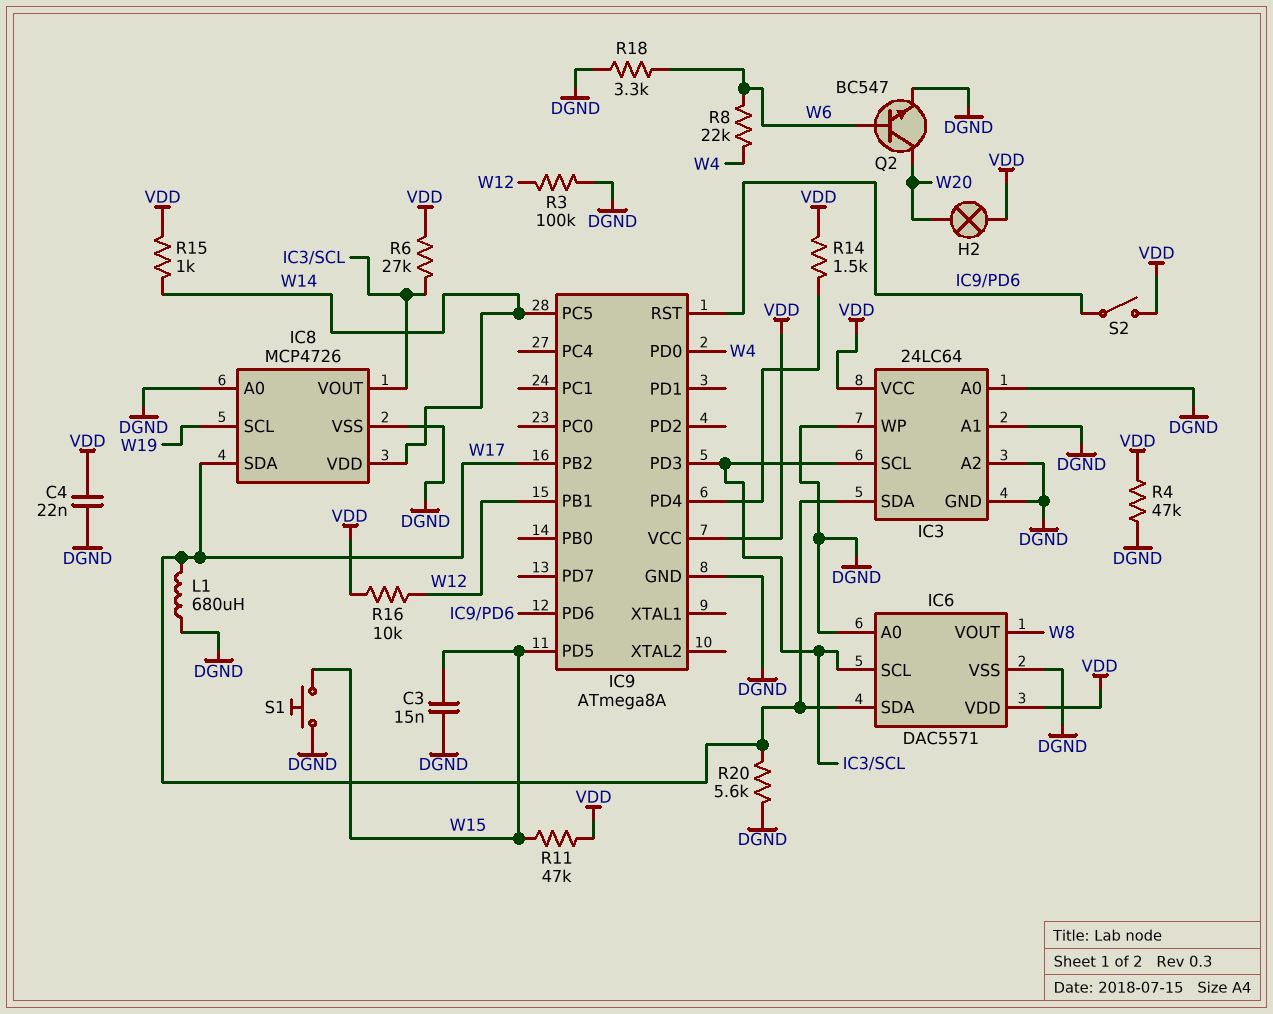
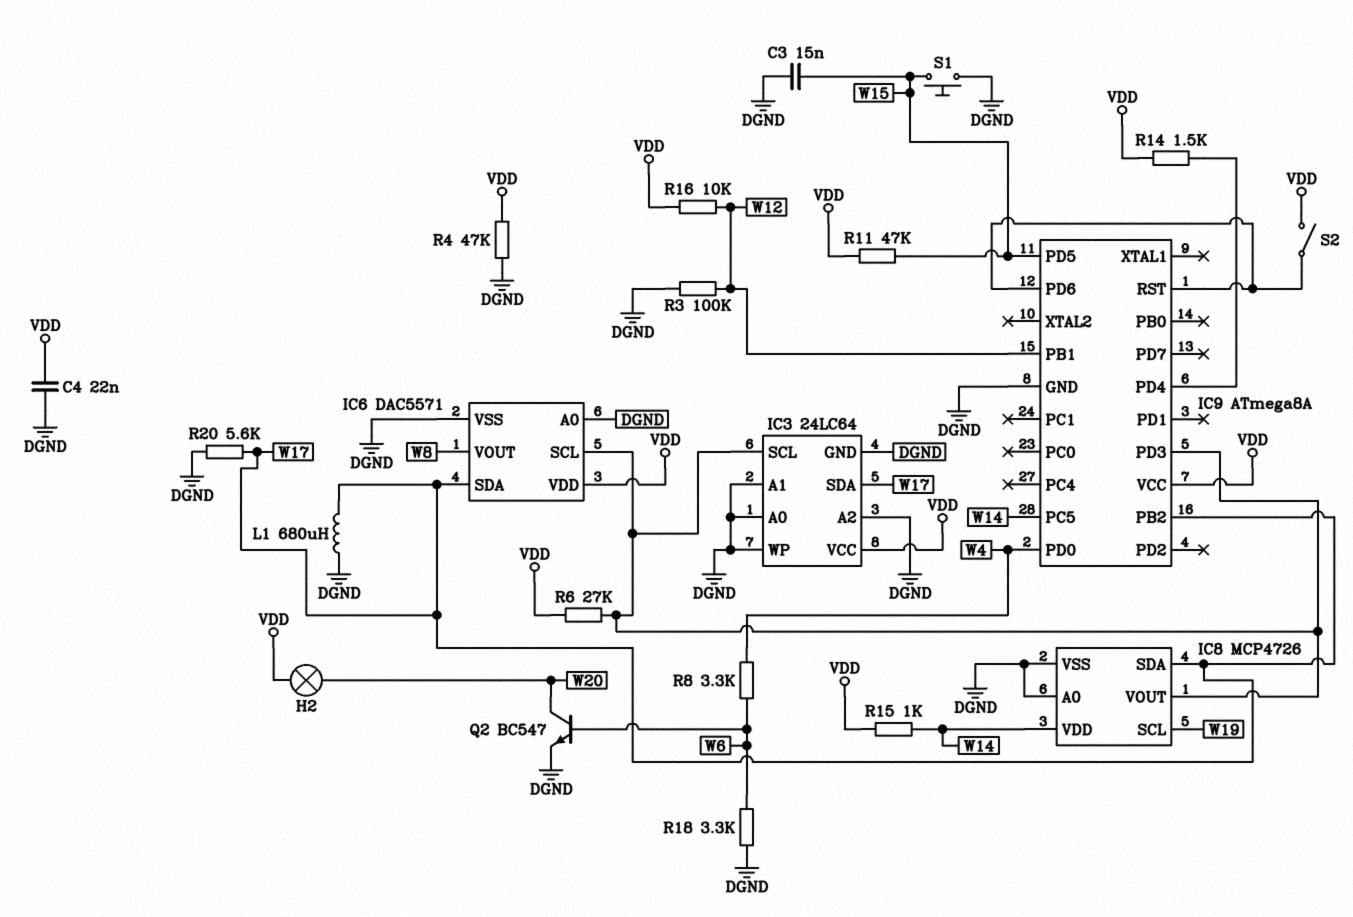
R8: 22k (W4, W6) -> 3.3k (W4, W6)

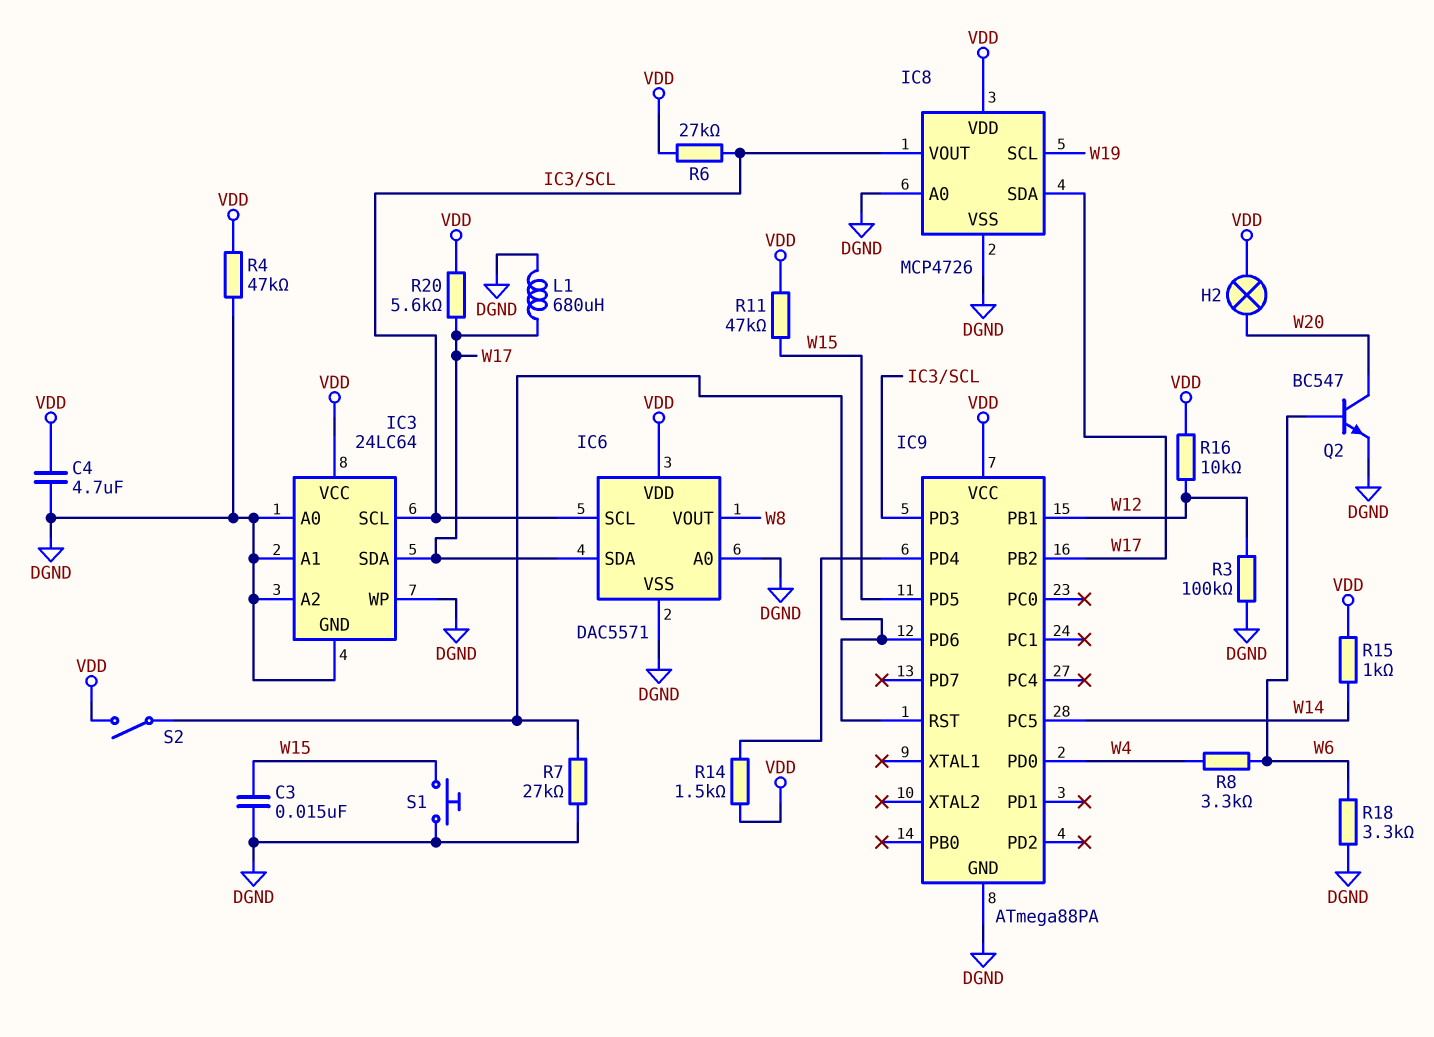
C4: 22nF (DGND, VDD) -> 4.7uF (DGND, VDD)
IC8 pin VDD: W14 -> VDD
IC9: ATmega8A -> ATmega88PA
R7: none -> 27k (DGND, IC9/PD6)
R20: 5.6k (DGND, W17) -> 5.6k (VDD, W17)

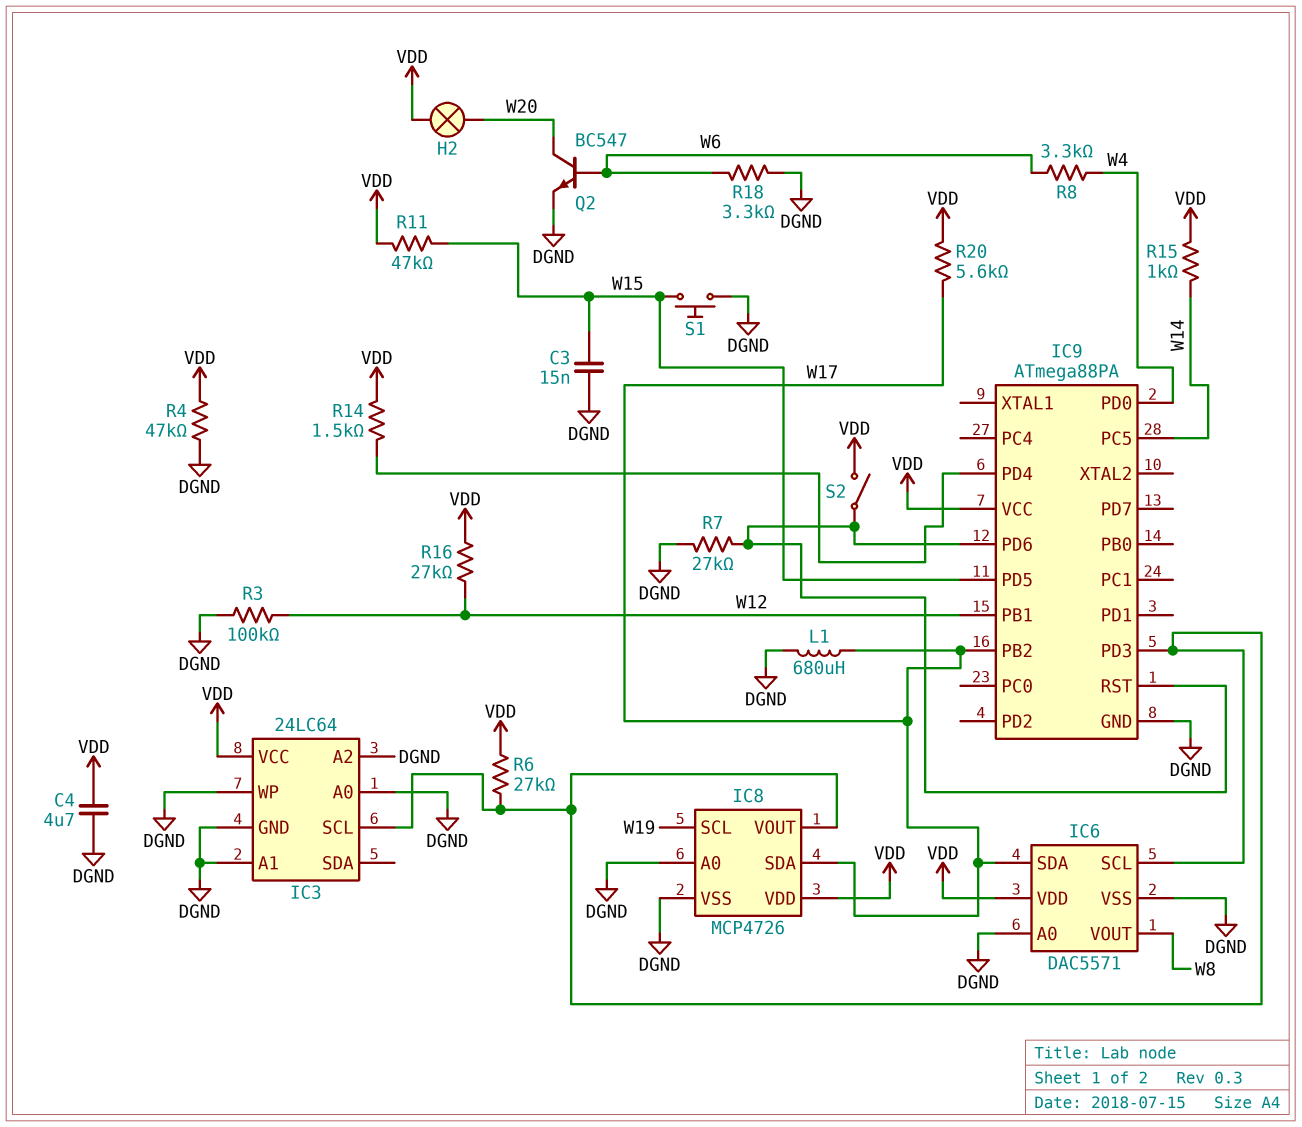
IC3 pin SDA: W17 -> none
R16: 10k (VDD, W12) -> 27k (VDD, W12)

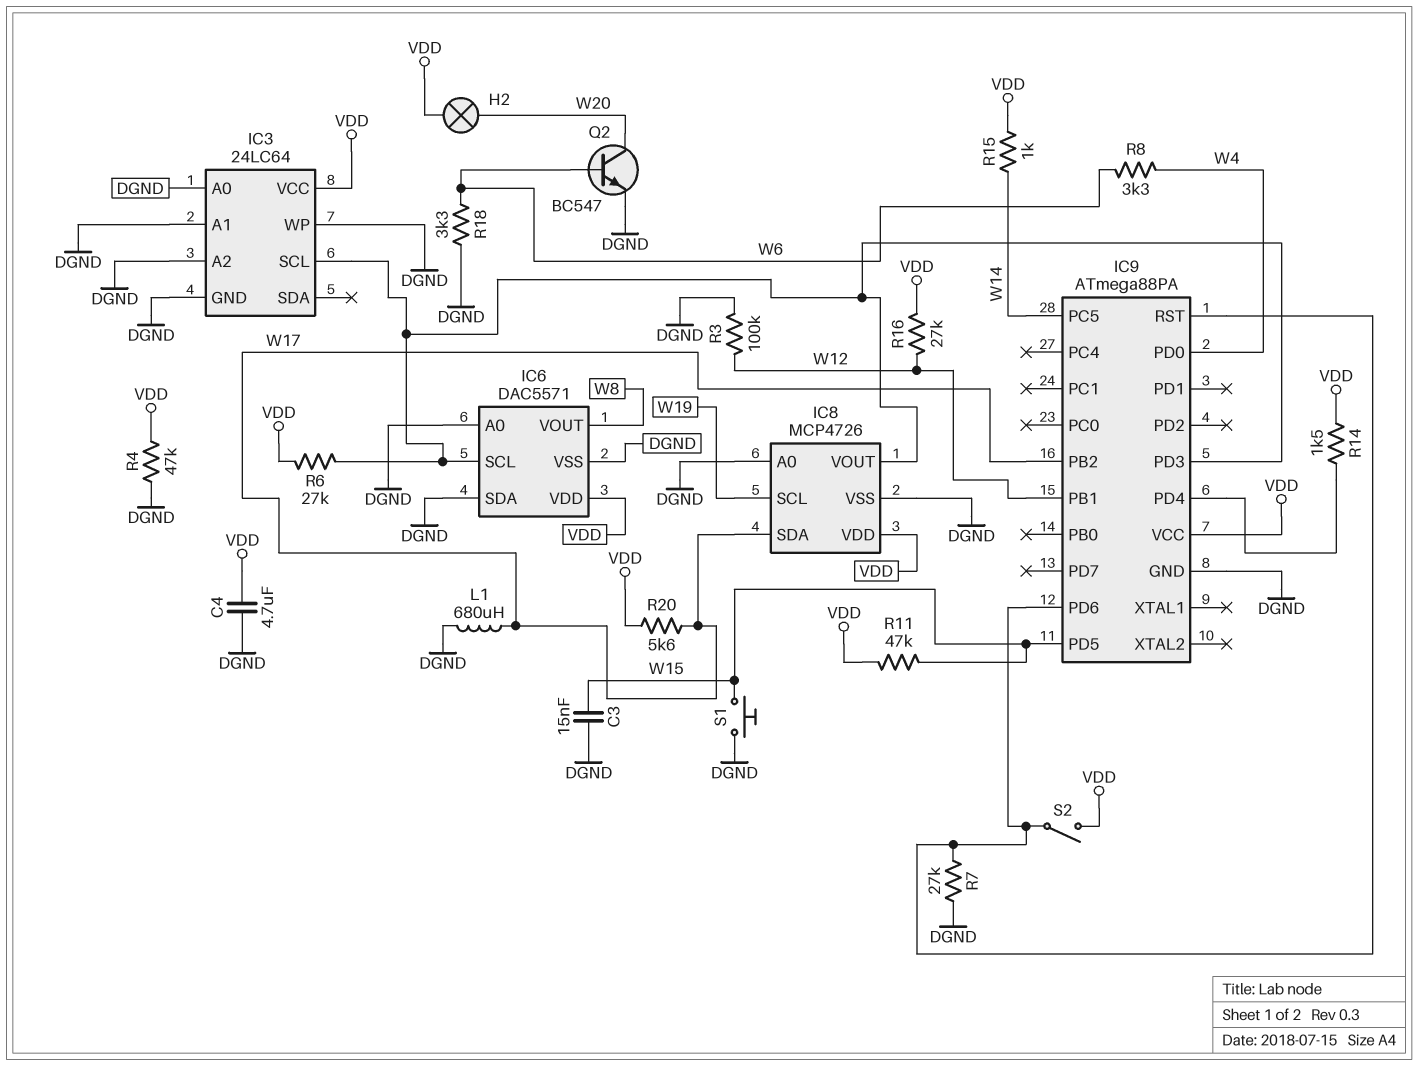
IC6 pin SDA: W17 -> DGND

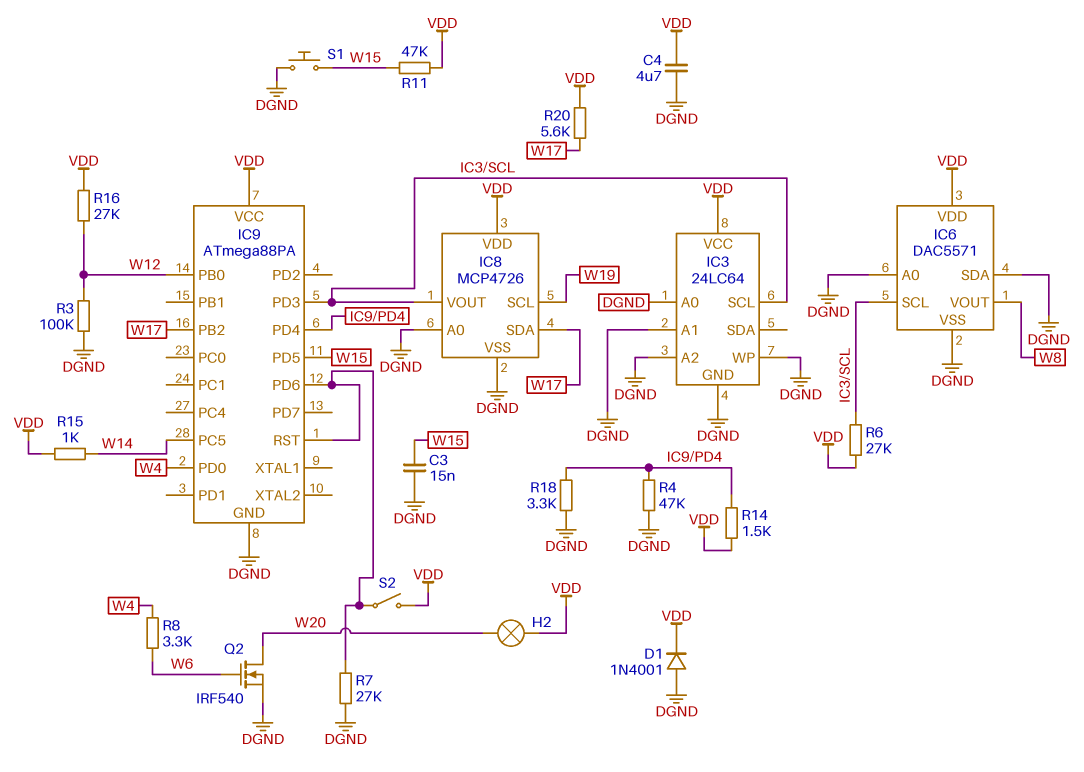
D1: none -> diode 1N4001 (A DGND, K VDD)
IC9 pin PB0: none -> W12
IC9 pin PB1: W12 -> none
L1: 680uH (DGND, W17) -> none
Q2: NPN BC547 (B W6, C W20, E DGND) -> NMOS IRF540 (G W6, D W20, S DGND)
R4: 47k (DGND, VDD) -> 47k (DGND, IC9/PD4)
R18: 3.3k (DGND, W6) -> 3.3k (DGND, IC9/PD4)

